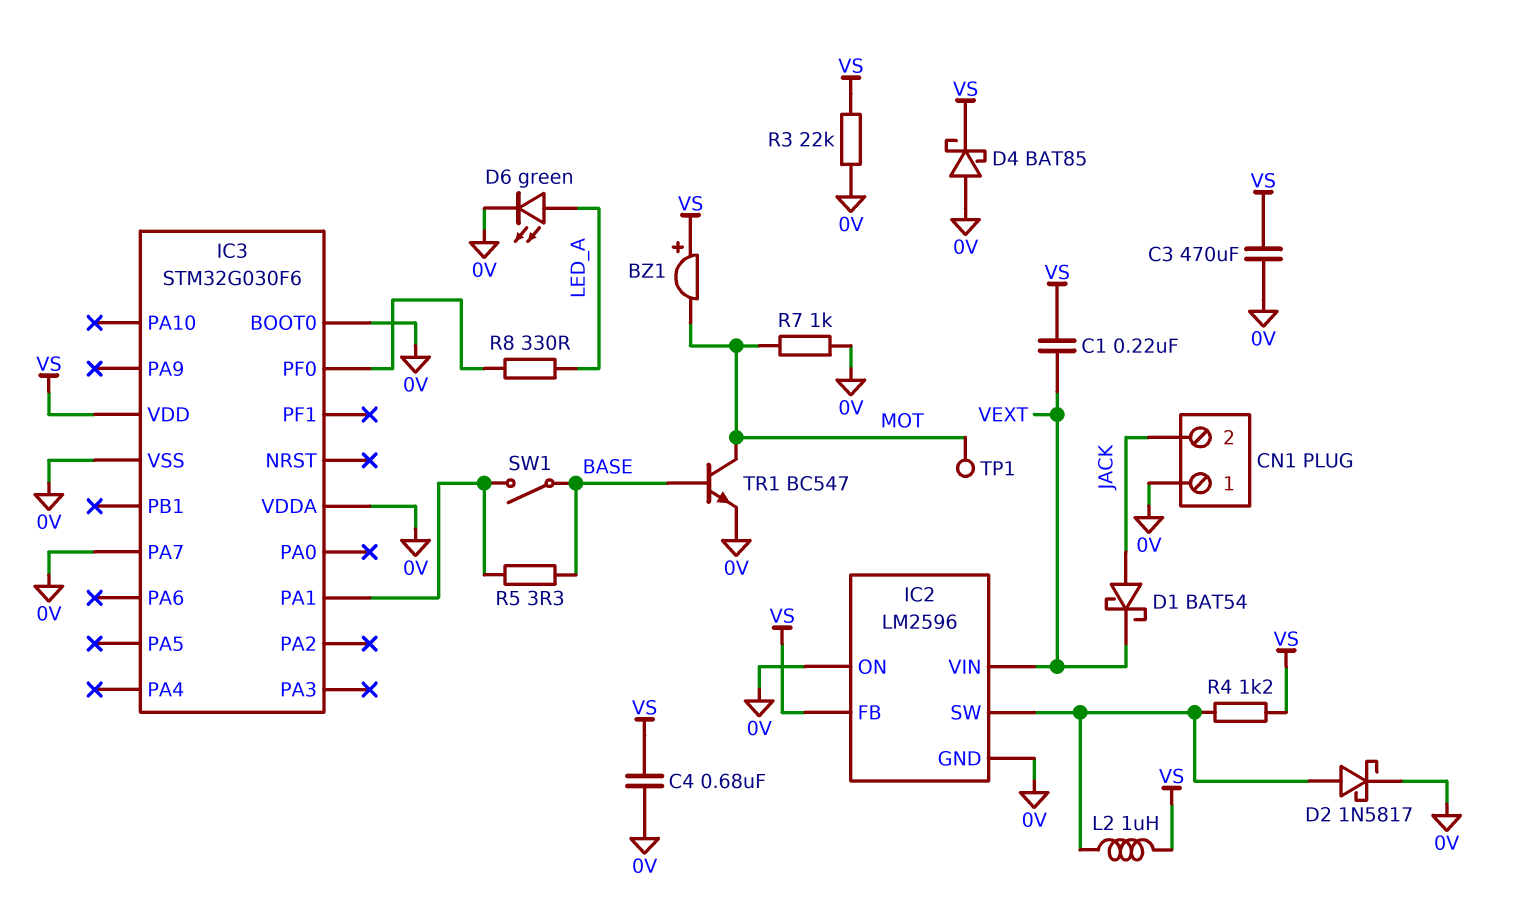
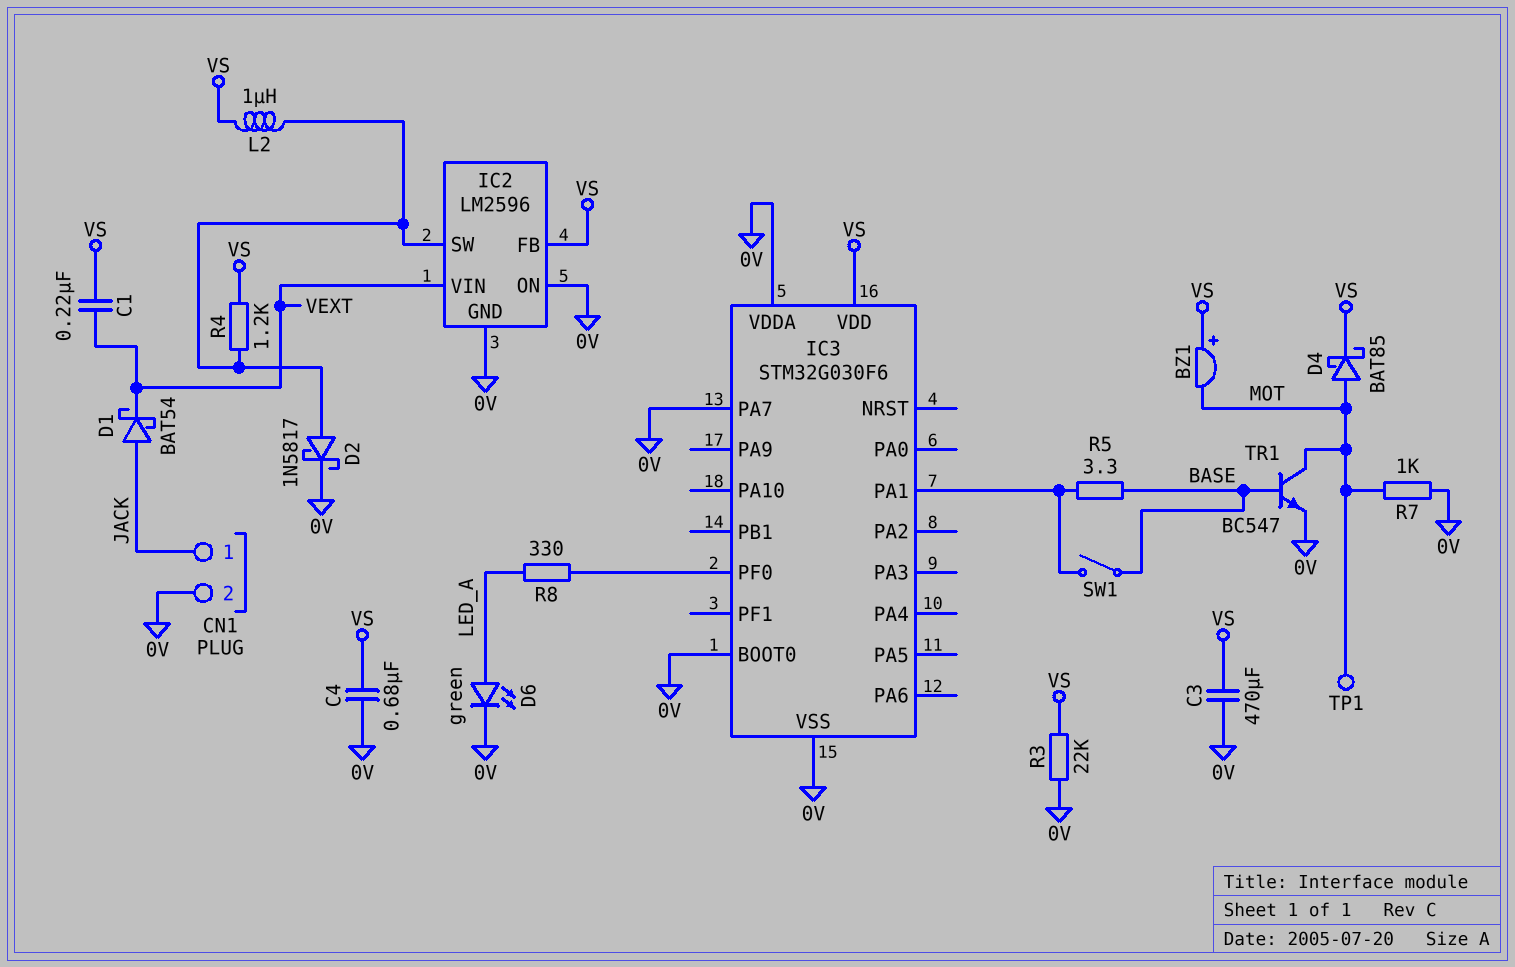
CN1 pin 1: 0V -> JACK
CN1 pin 2: JACK -> 0V
D4: schottky BAT85 (A 0V, K VS) -> schottky BAT85 (A MOT, K VS)

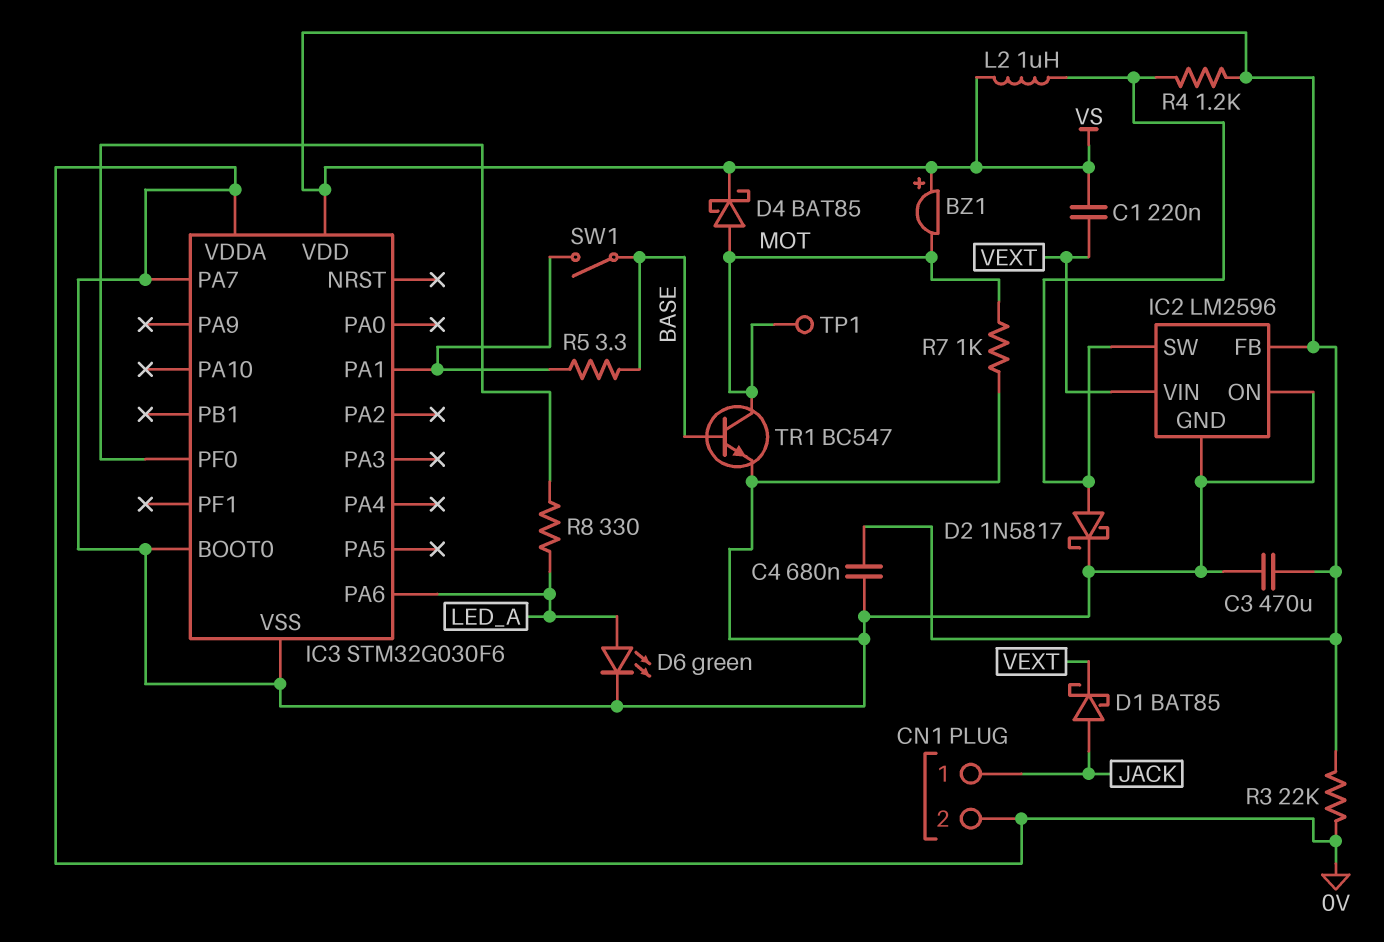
D1: schottky BAT54 (A JACK, K VEXT) -> schottky BAT85 (A JACK, K VEXT)
IC3 pin PA6: none -> LED_A

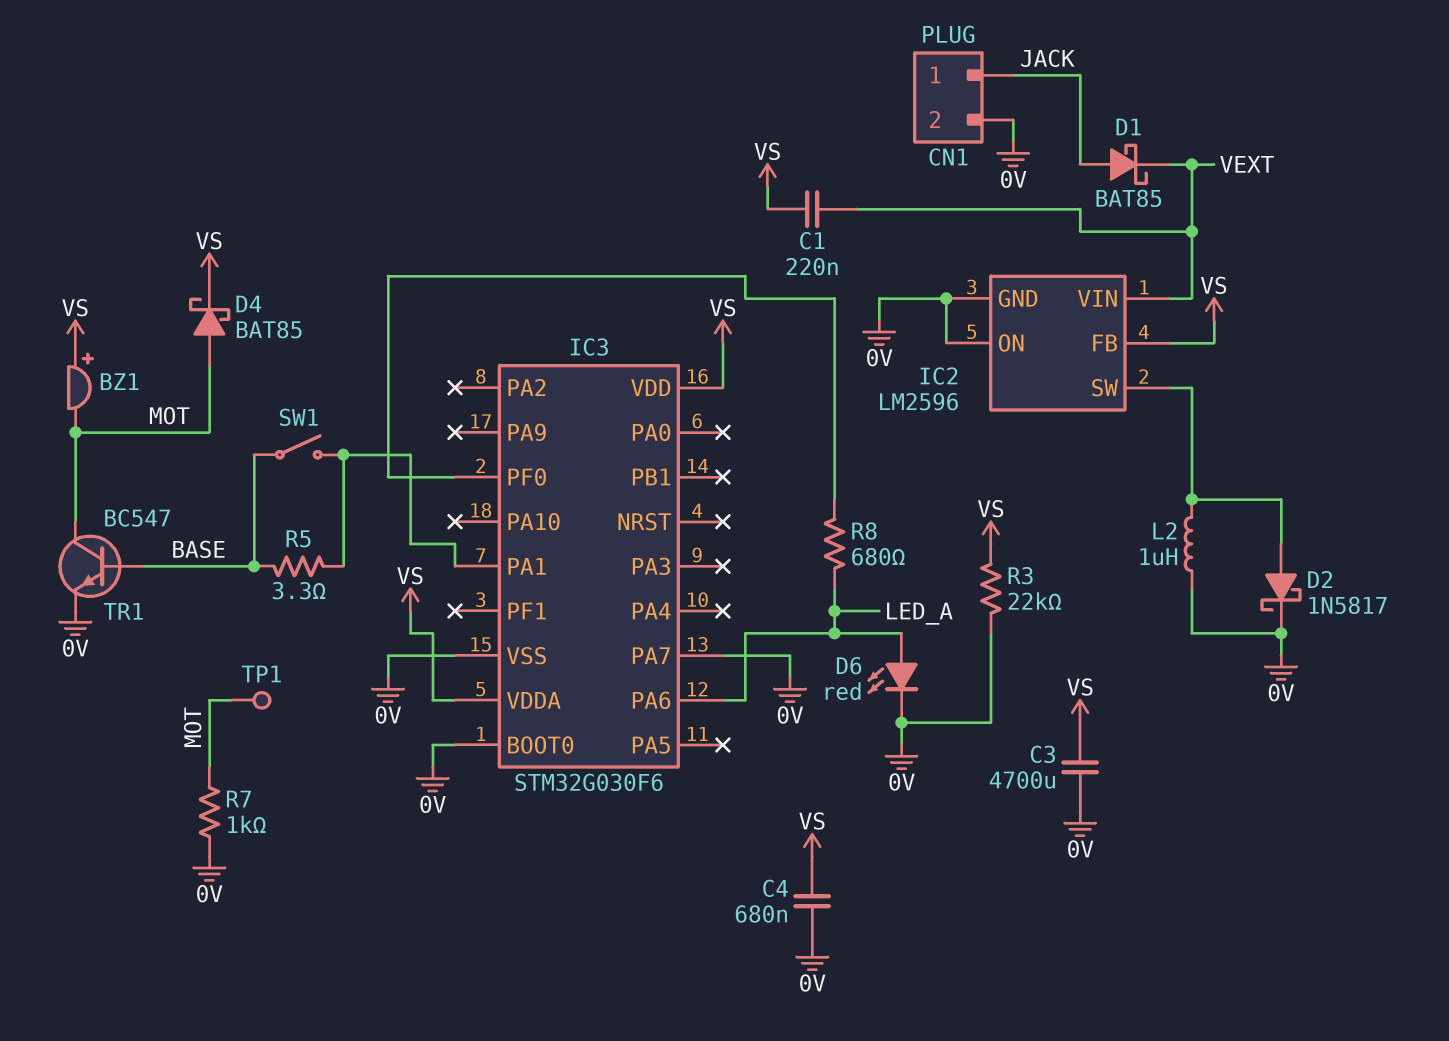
C3: 470uF (0V, VS) -> 4700uF (0V, VS)
D6: LED green (A LED_A, K 0V) -> LED red (A LED_A, K 0V)
IC3 pin VDDA: 0V -> VS
L2: 1uH (IC2/SW, VS) -> 1uH (0V, IC2/SW)
R4: 1.2k (IC2/SW, VS) -> none
R8: 330 (IC3/PF0, LED_A) -> 680 (IC3/PF0, LED_A)

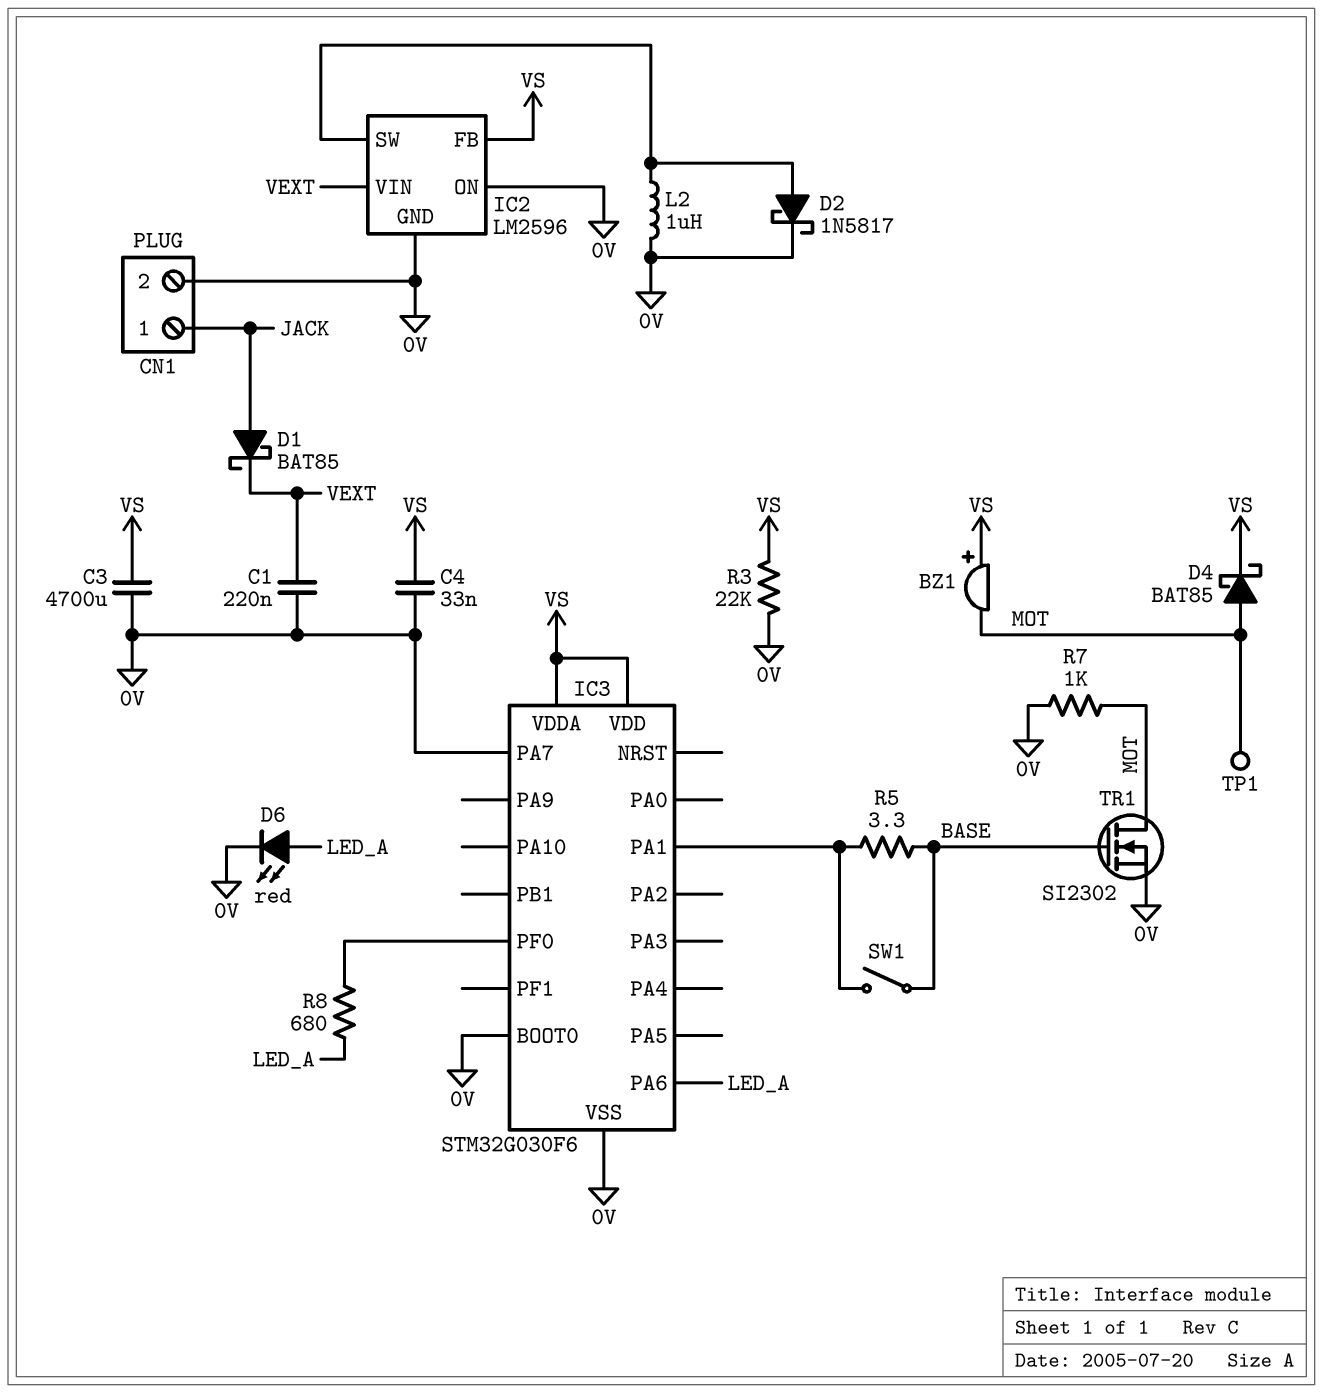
C1: 220nF (VEXT, VS) -> 220nF (0V, VEXT)
C4: 680nF (0V, VS) -> 33nF (0V, VS)
TR1: NPN BC547 (B BASE, C MOT, E 0V) -> NMOS SI2302 (G BASE, D MOT, S 0V)

